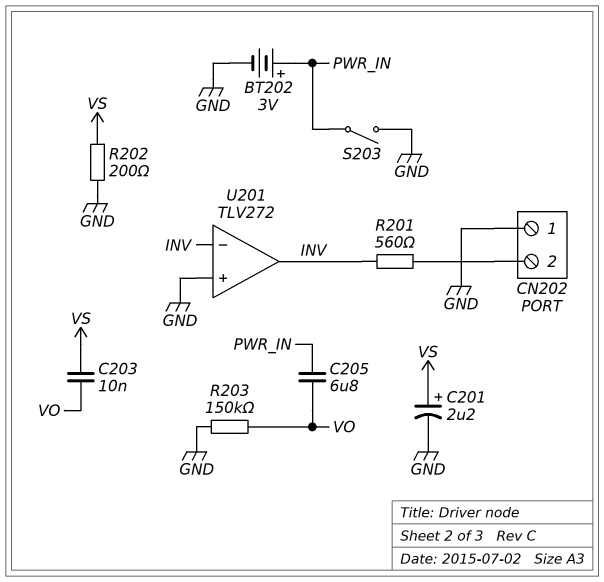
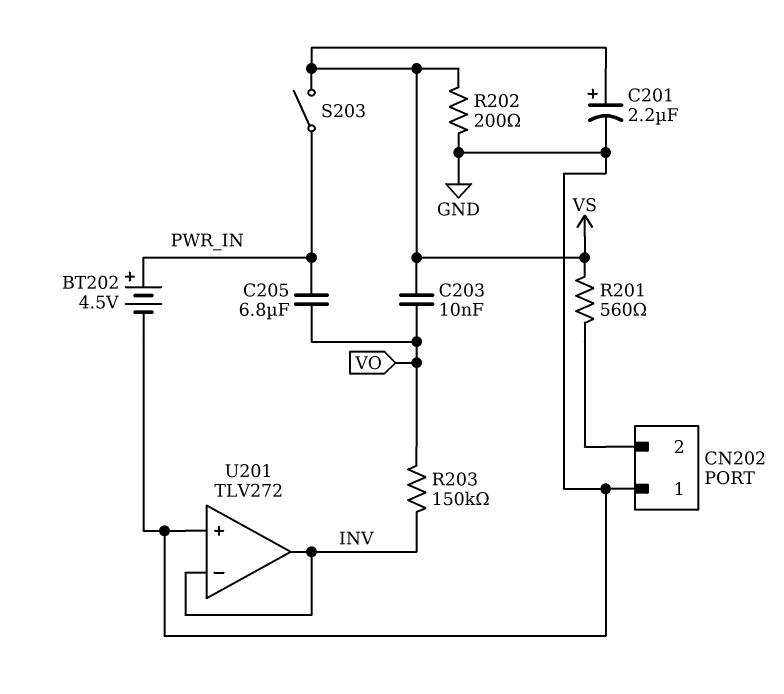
BT202: 3V (plus PWR_IN, minus GND) -> 4.5V (plus PWR_IN, minus GND)
R201: 560 (CN202/2, INV) -> 560 (CN202/2, VS)
R203: 150k (GND, VO) -> 150k (INV, VO)
S203: switch (GND, PWR_IN) -> switch (PWR_IN, VS)

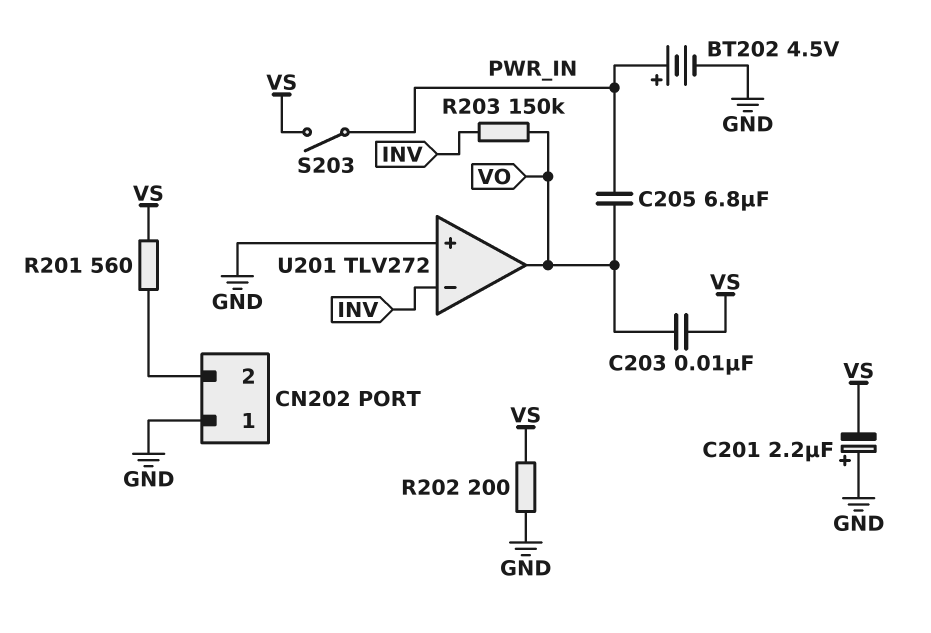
C201: 2.2uF (plus VS, minus GND) -> 2.2uF (plus GND, minus VS)
U201 pin out: INV -> VO

